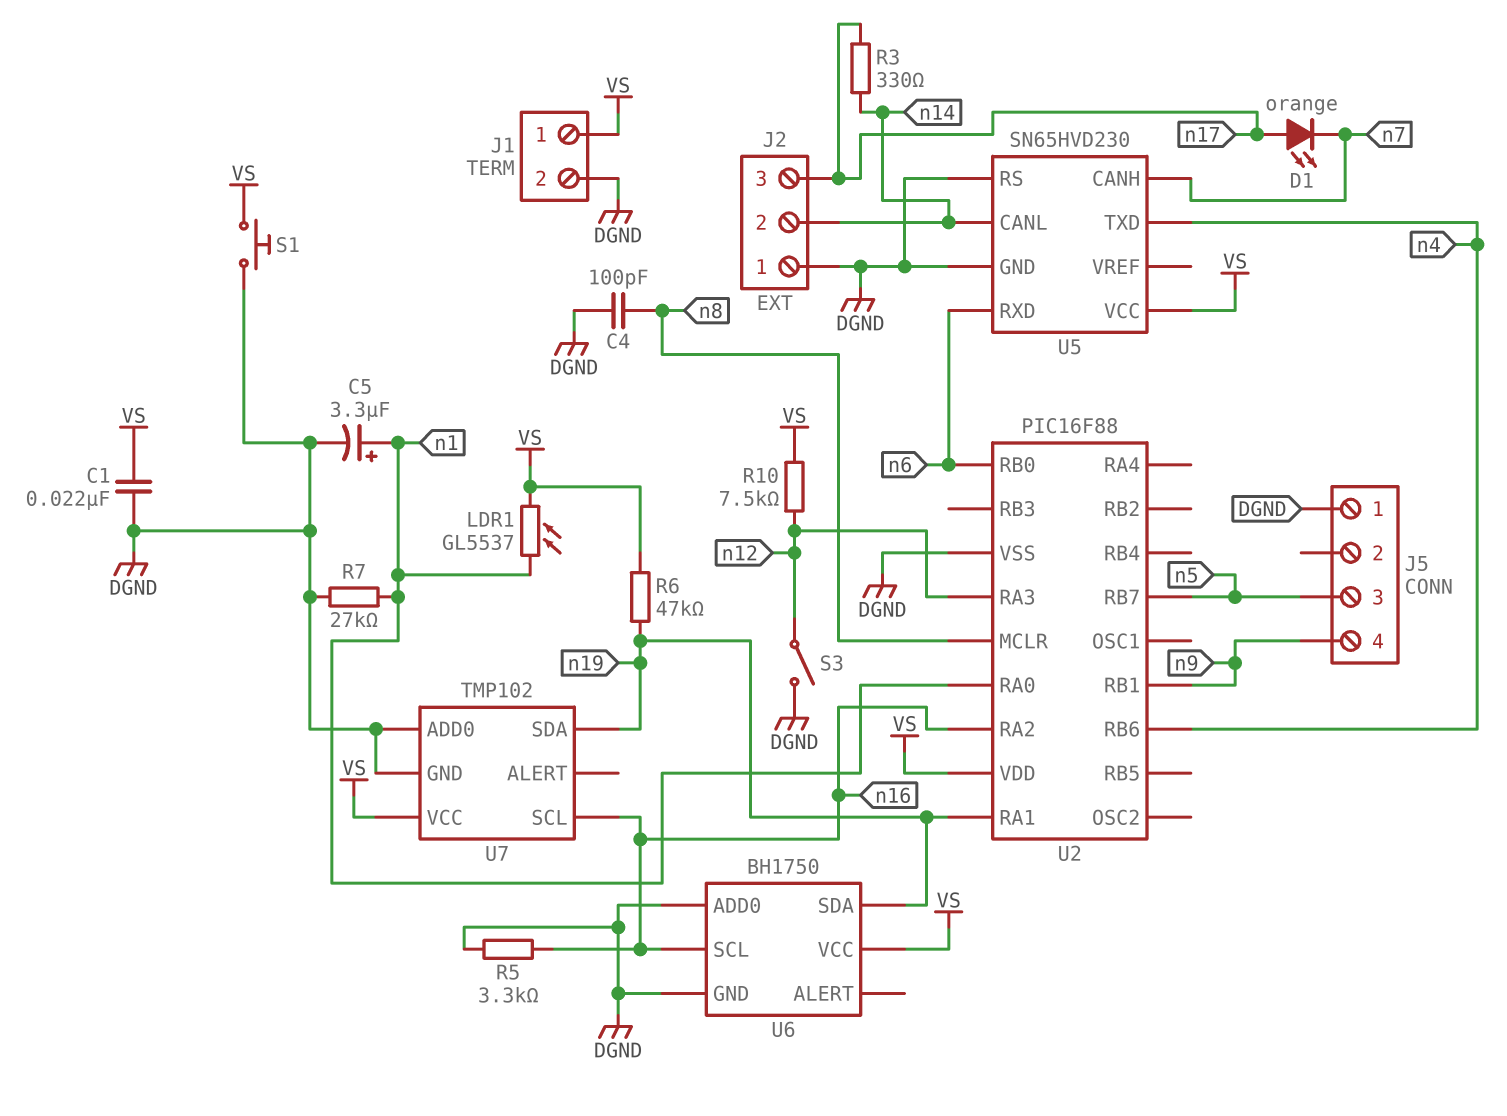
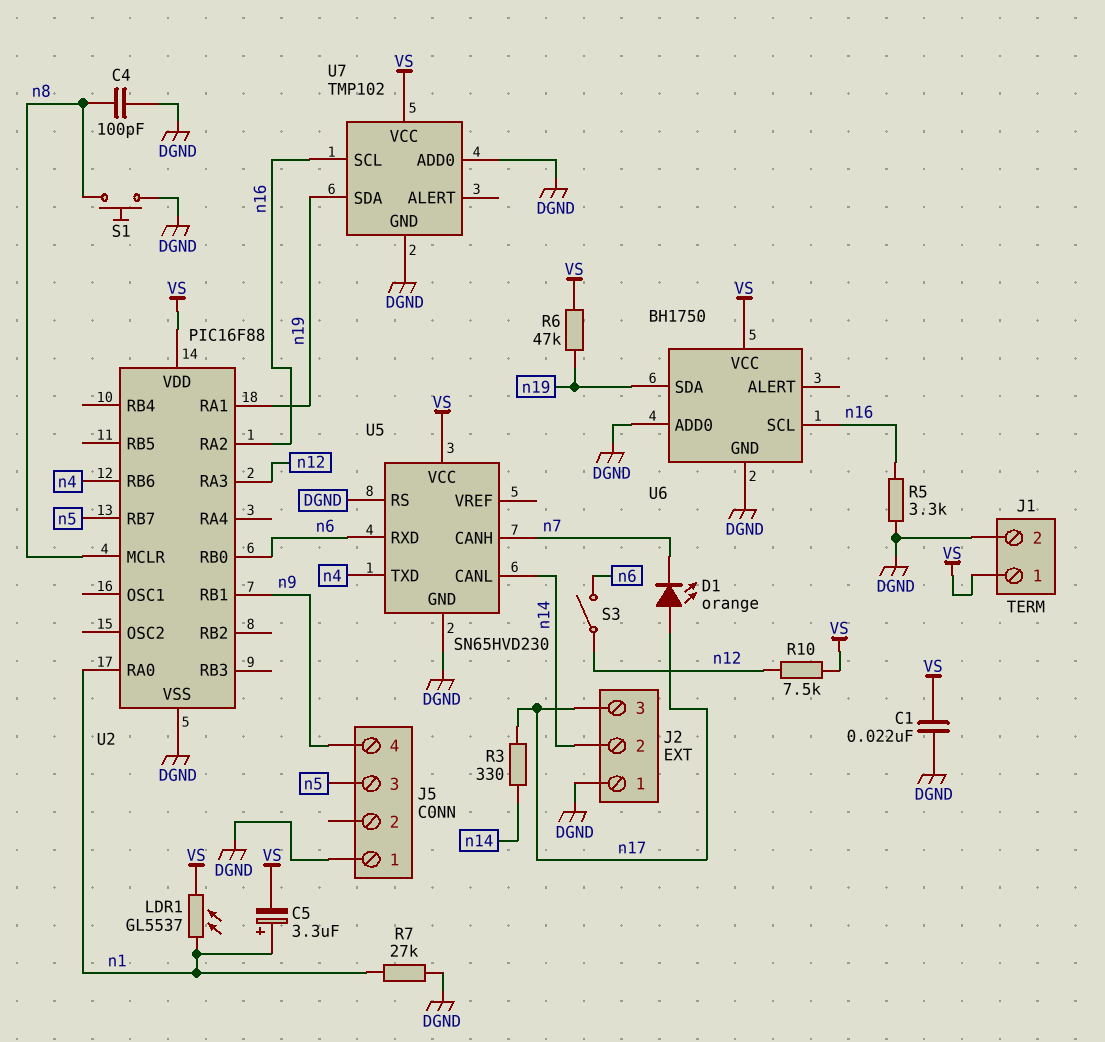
C5: 3.3uF (plus n1, minus DGND) -> 3.3uF (plus n1, minus VS)
S1: button (DGND, VS) -> button (DGND, n8)
S3: switch (DGND, n12) -> switch (n6, n12)

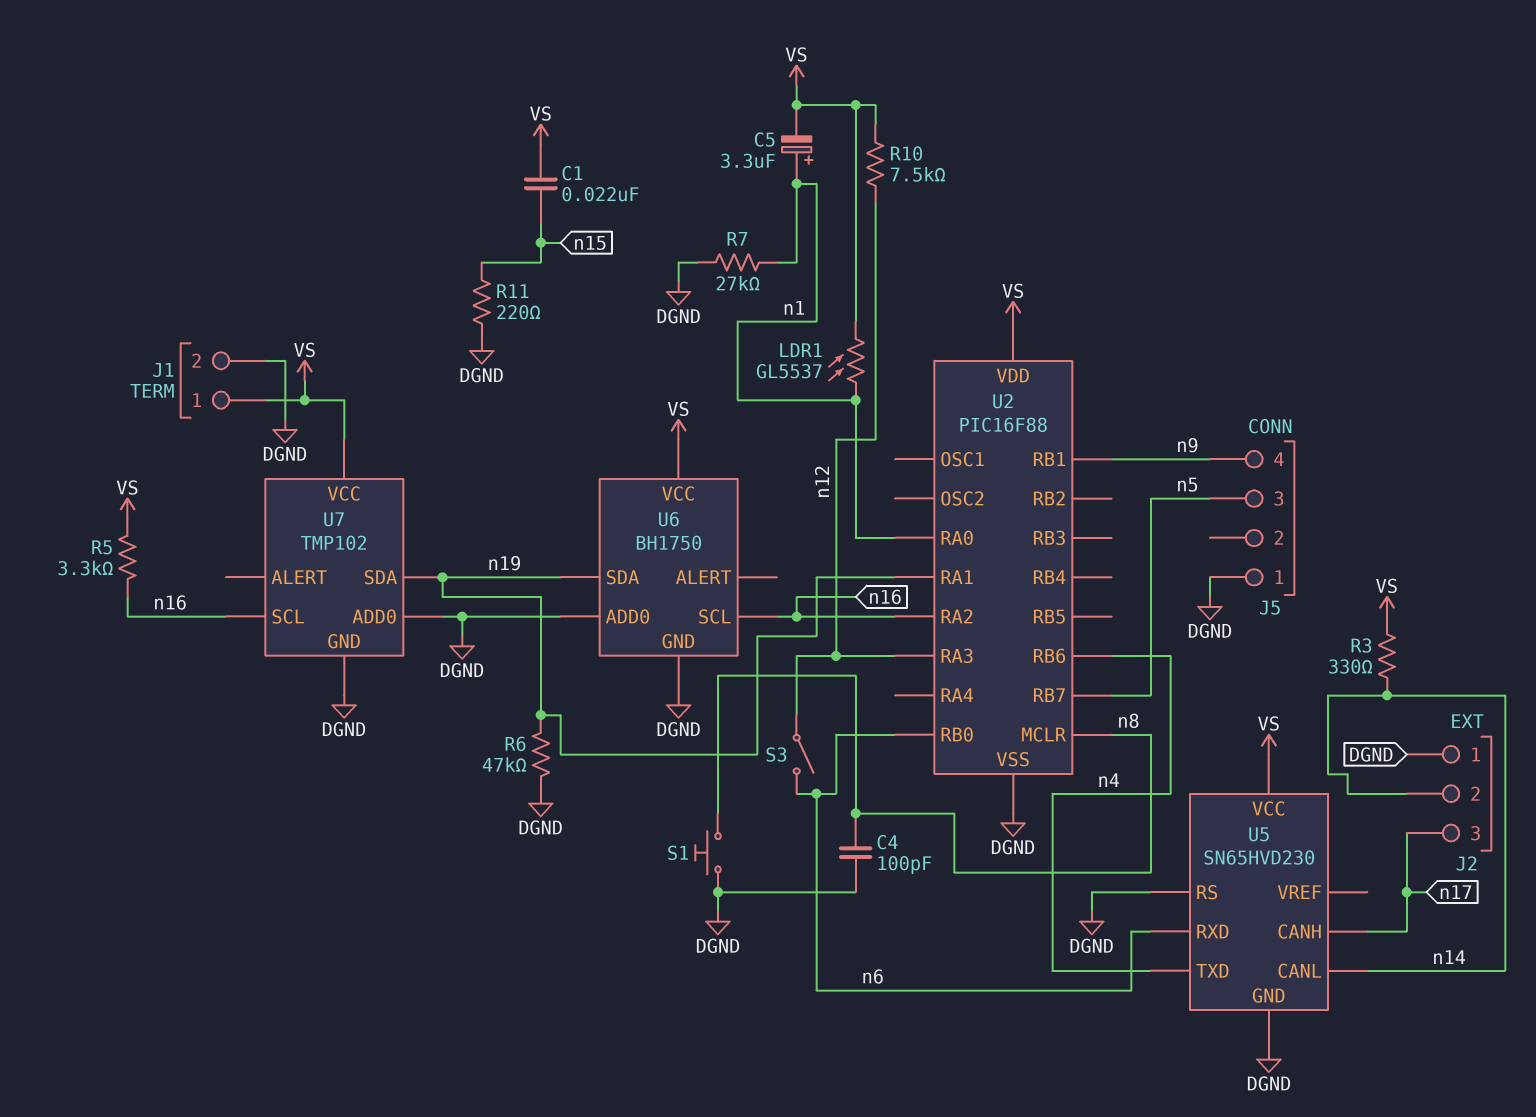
C1: 22nF (DGND, VS) -> 22nF (VS, n15)
D1: LED orange (A n17, K n7) -> none
R3: 330 (n14, n17) -> 330 (VS, n14)
R5: 3.3k (DGND, n16) -> 3.3k (VS, n16)
R6: 47k (VS, n19) -> 47k (DGND, n19)
R11: none -> 220 (DGND, n15)
U5 pin CANH: n7 -> n17

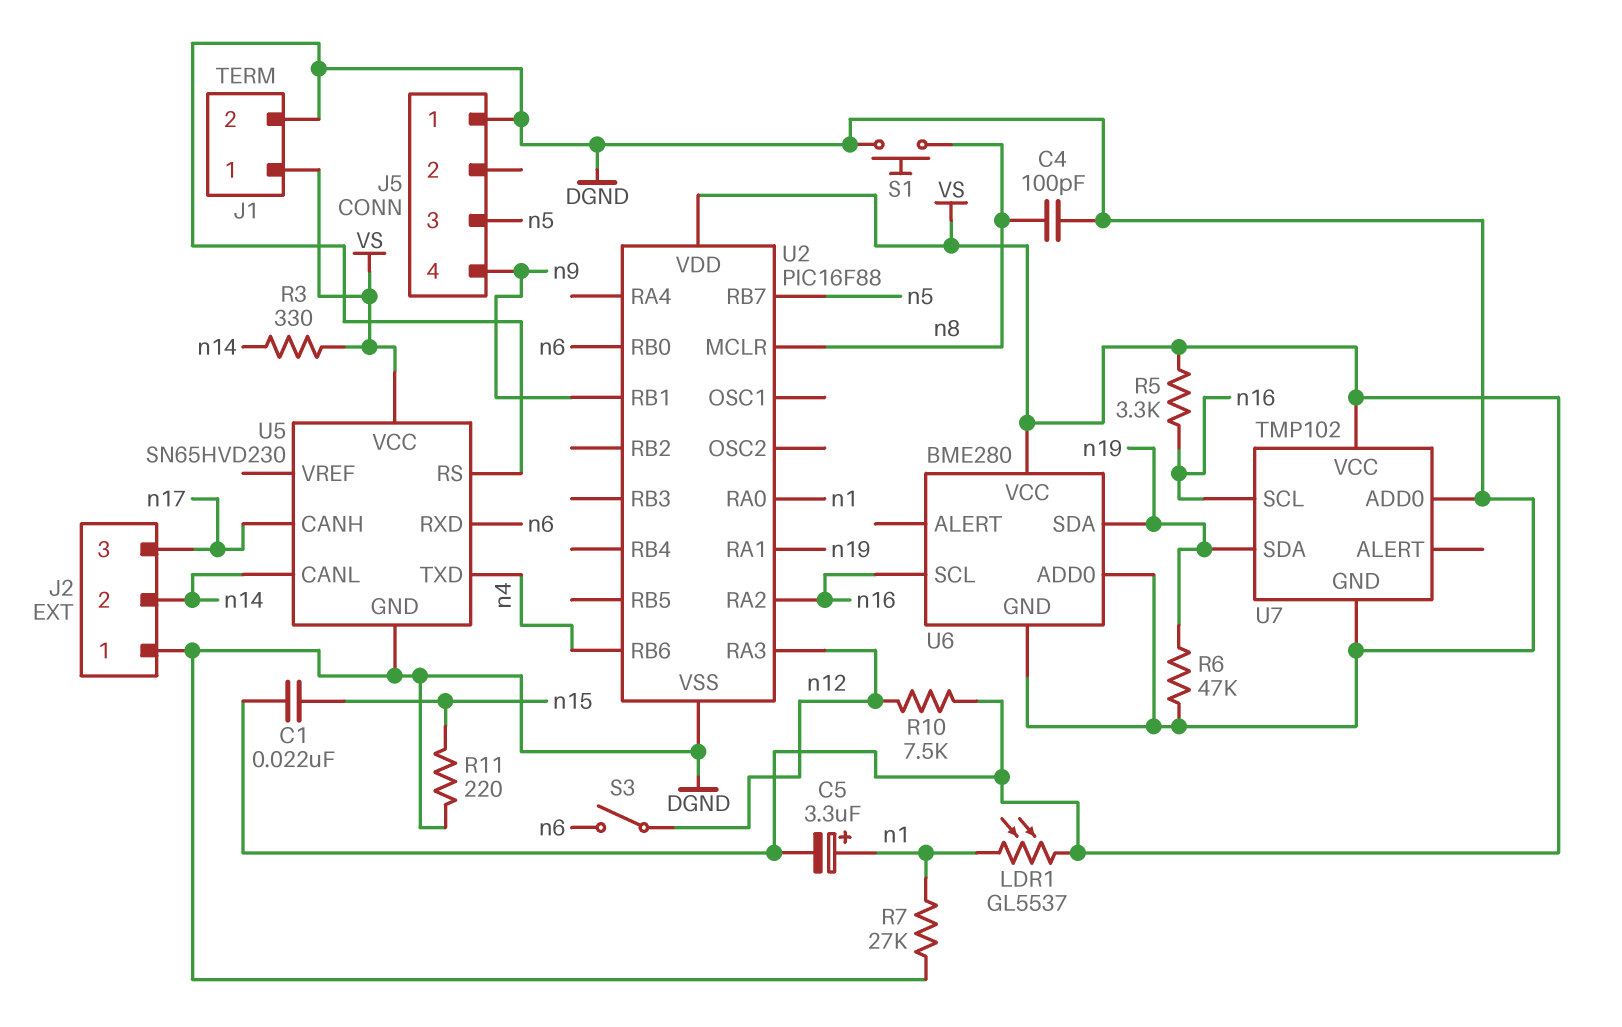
U6: BH1750 -> BME280

